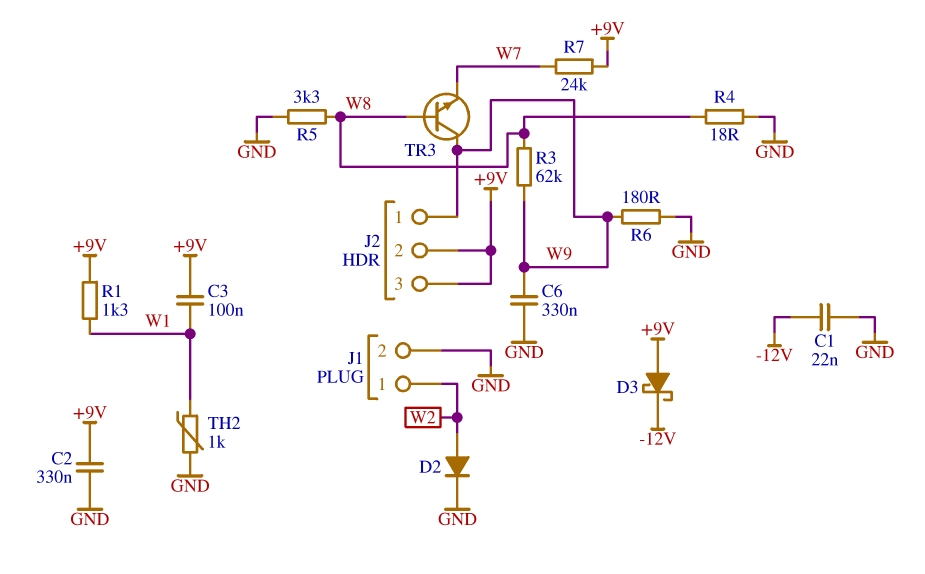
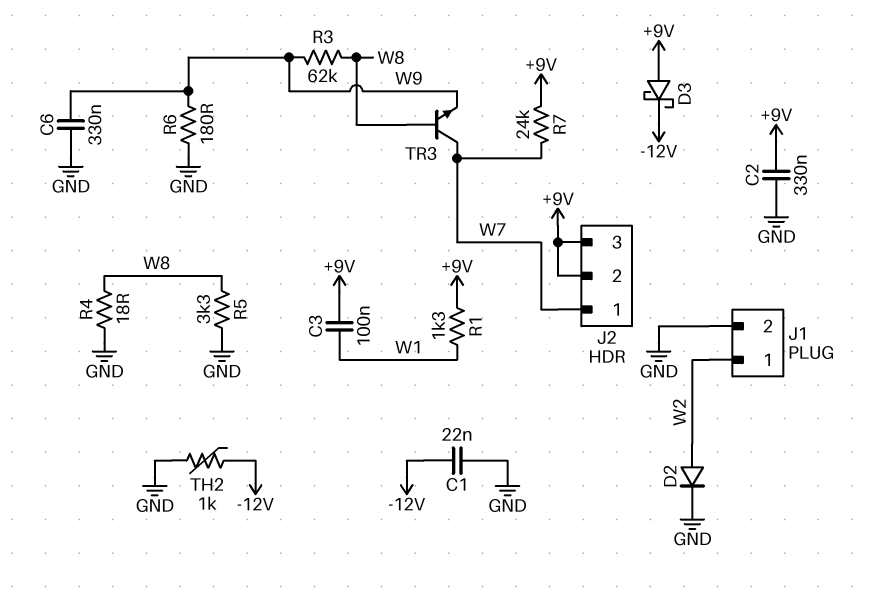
J2 pin 1: W9 -> W7
TH2: 1k (GND, W1) -> 1k (-12V, GND)
TR3: NPN (B W8, C W9, E W7) -> NPN (B W8, C W7, E W9)

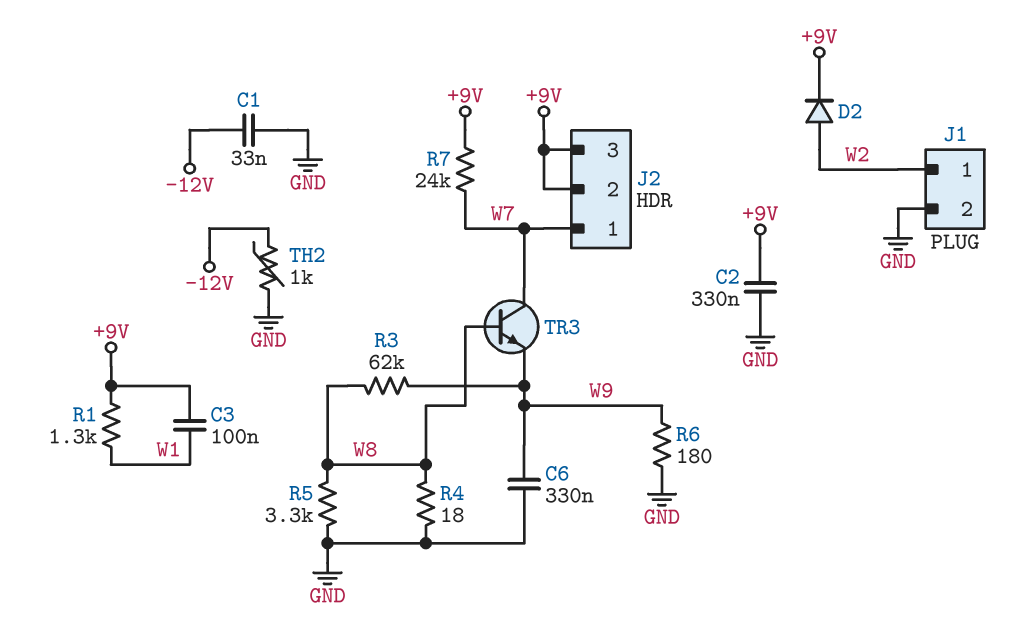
C1: 22nF (-12V, GND) -> 33nF (-12V, GND)
D2: diode (A W2, K GND) -> diode (A W2, K +9V)
D3: schottky (A +9V, K -12V) -> none

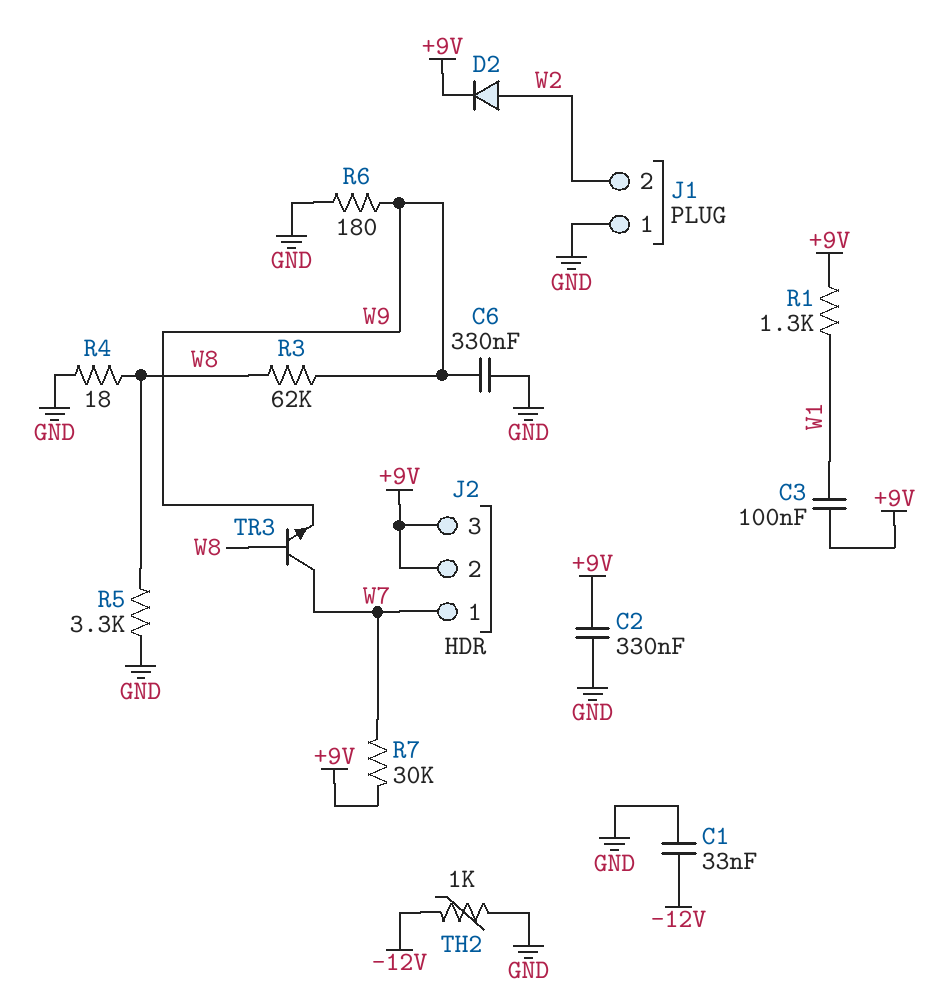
J1 pin 1: W2 -> GND
J1 pin 2: GND -> W2
R7: 24k (+9V, W7) -> 30k (+9V, W7)

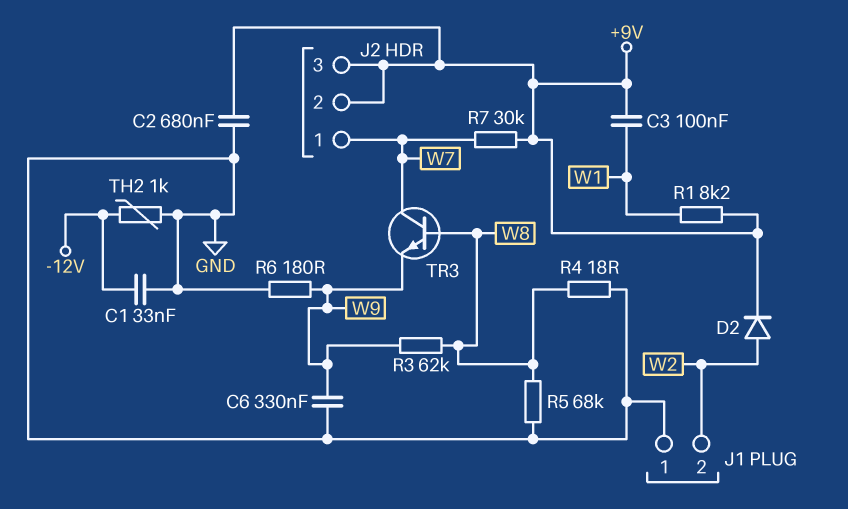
C2: 330nF (+9V, GND) -> 680nF (+9V, GND)
R1: 1.3k (+9V, W1) -> 8.2k (+9V, W1)
R5: 3.3k (GND, W8) -> 68k (GND, W8)

